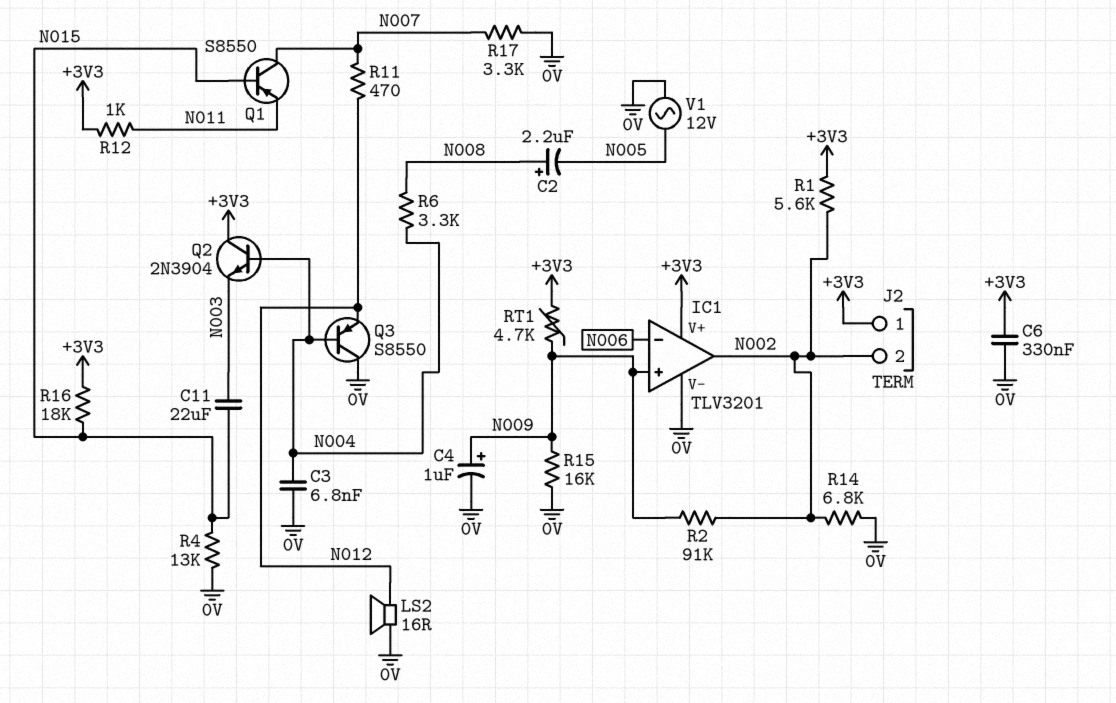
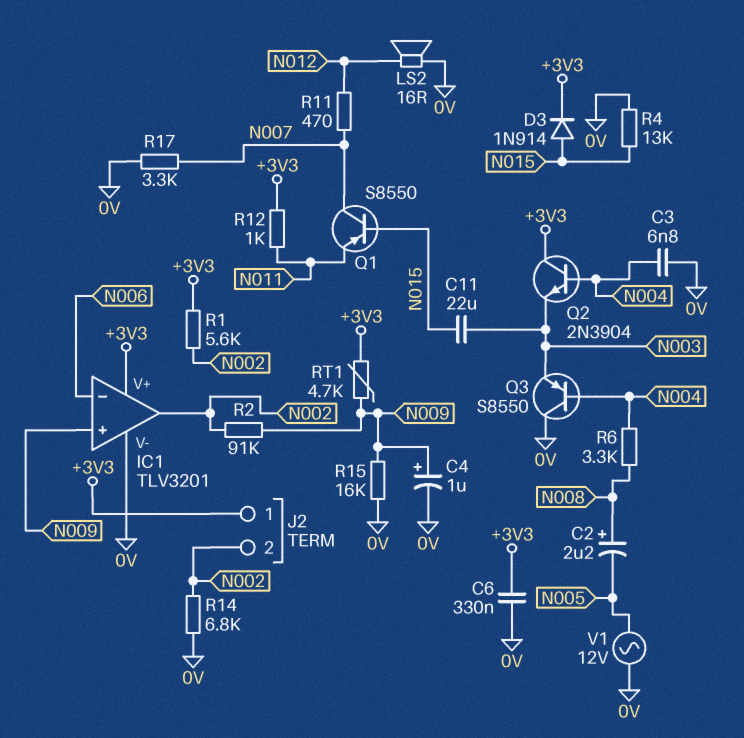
D3: none -> diode 1N914 (A N015, K +3V3)
Q3: PNP S8550 (B N004, C 0V, E N012) -> PNP S8550 (B N004, C 0V, E N003)
R16: 18k (+3V3, N015) -> none

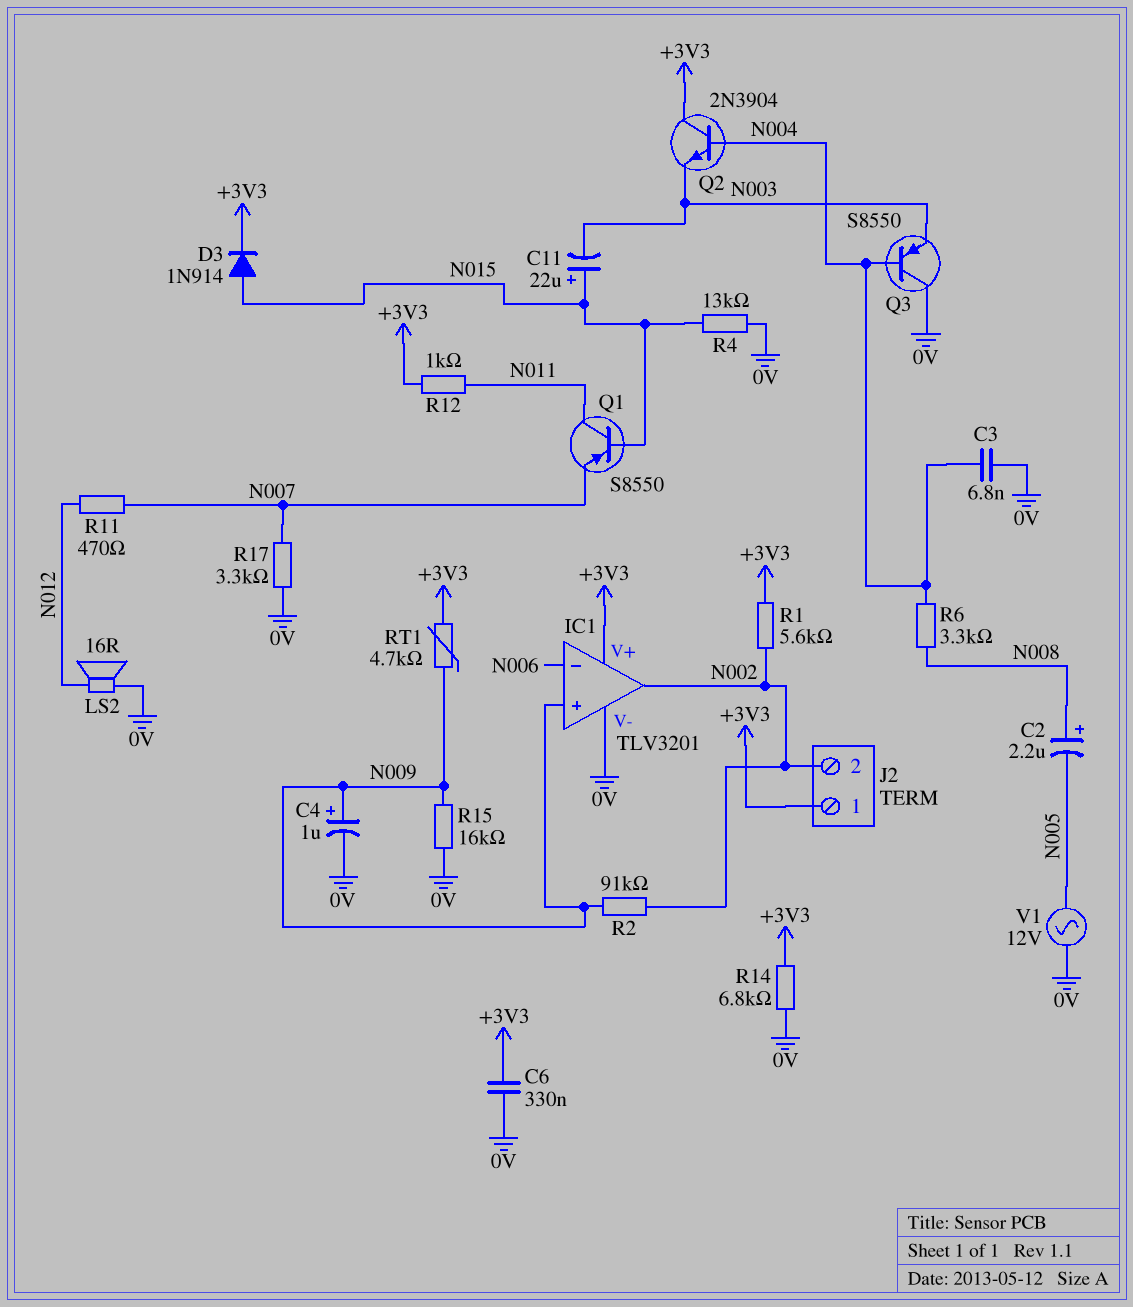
C11: 22uF (N003, N015) -> 22uF (plus N015, minus N003)
Q1: PNP S8550 (B N015, C N007, E N011) -> PNP S8550 (B N015, C N011, E N007)
R14: 6.8k (0V, N002) -> 6.8k (+3V3, 0V)

